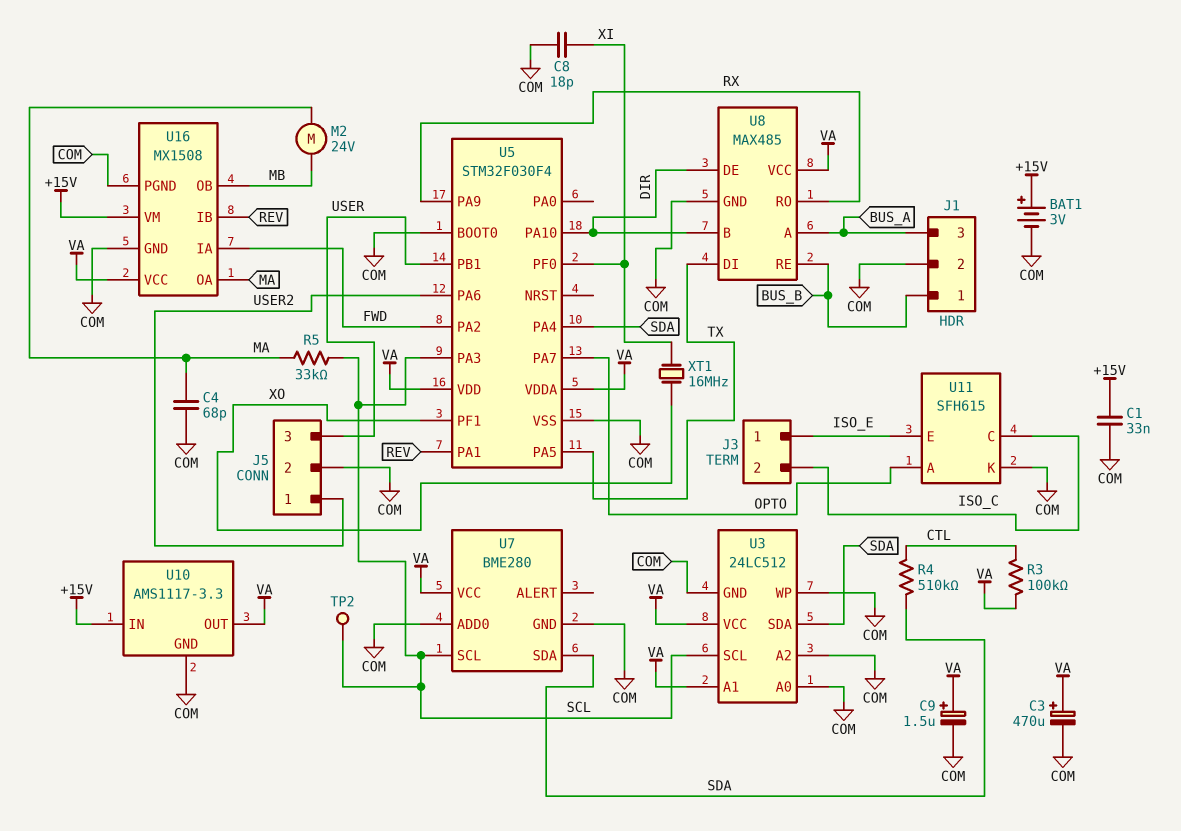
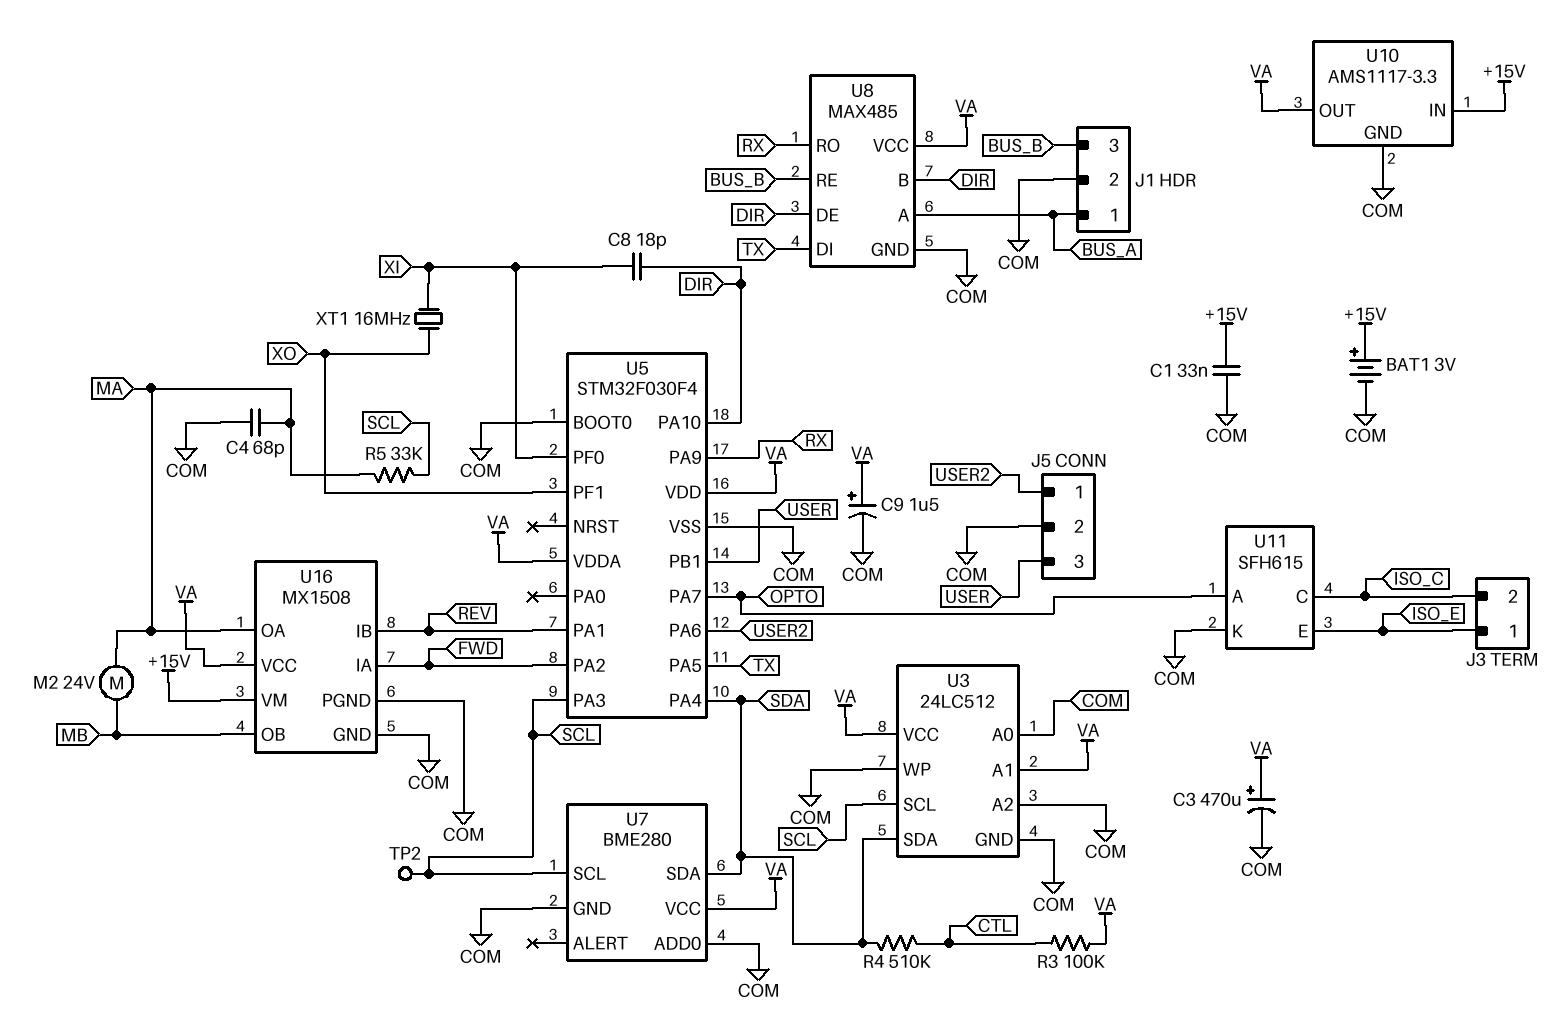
C8: 18pF (COM, XI) -> 18pF (DIR, XI)
J1 pin 1: BUS_B -> BUS_A
J1 pin 3: BUS_A -> BUS_B

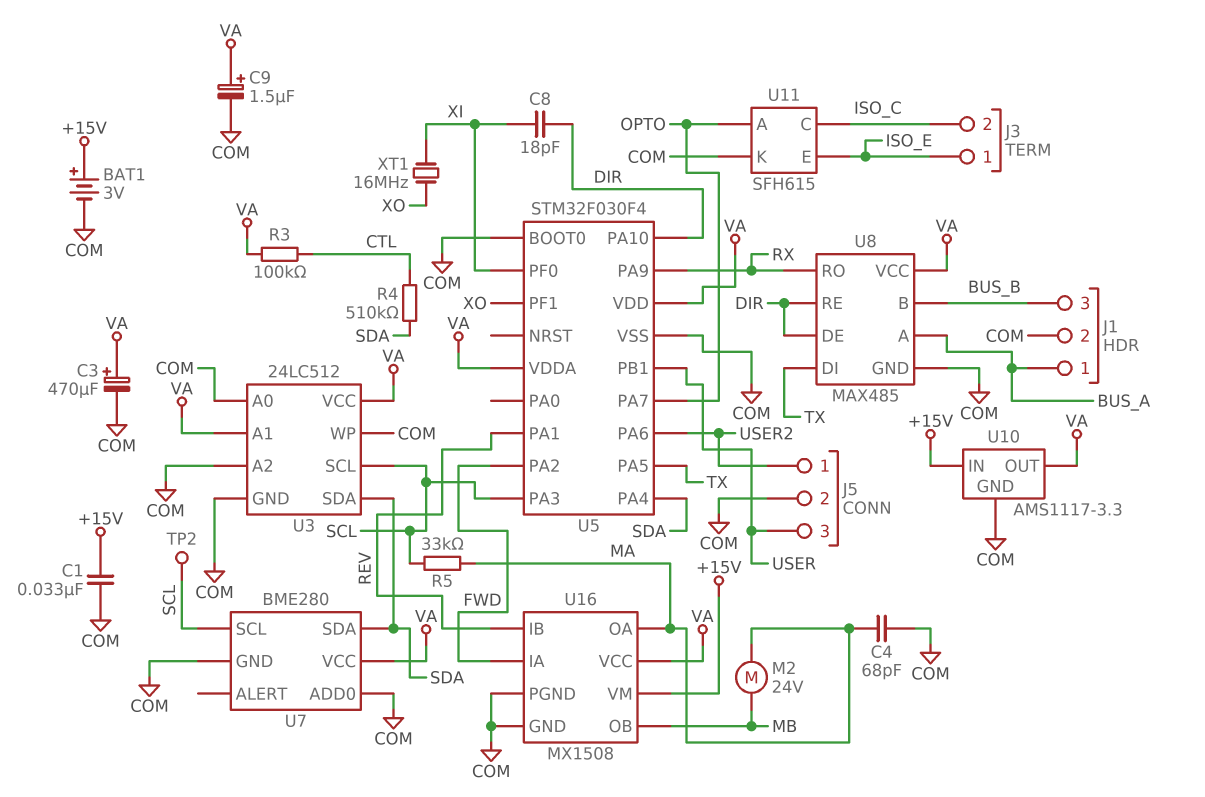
U8 pin B: DIR -> BUS_B
U8 pin RE: BUS_B -> DIR

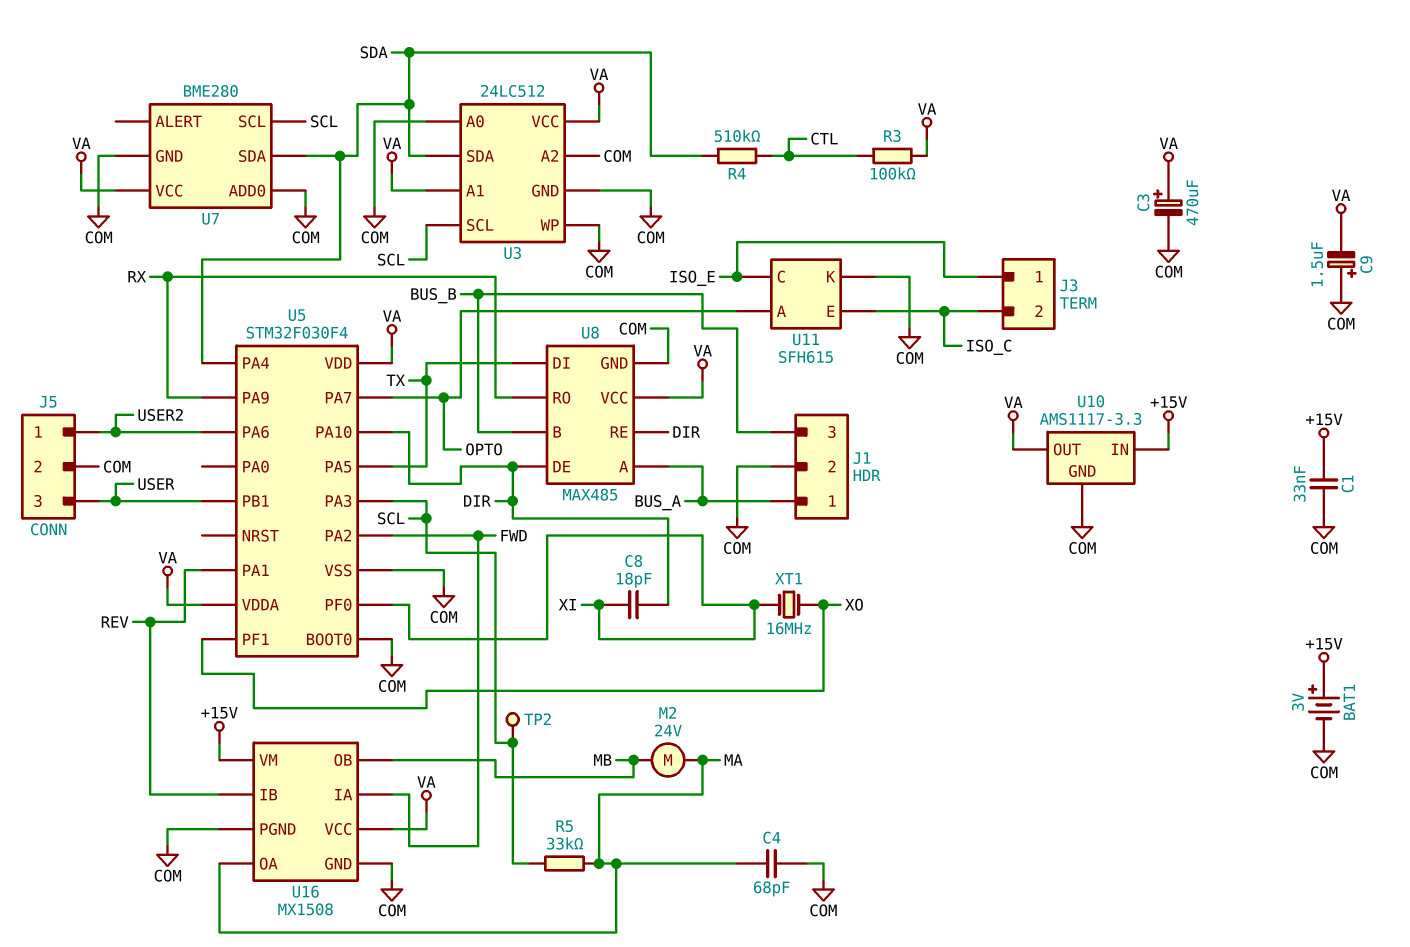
C9: 1.5uF (plus VA, minus COM) -> 1.5uF (plus COM, minus VA)
U11 pin C: ISO_C -> ISO_E
U11 pin E: ISO_E -> ISO_C

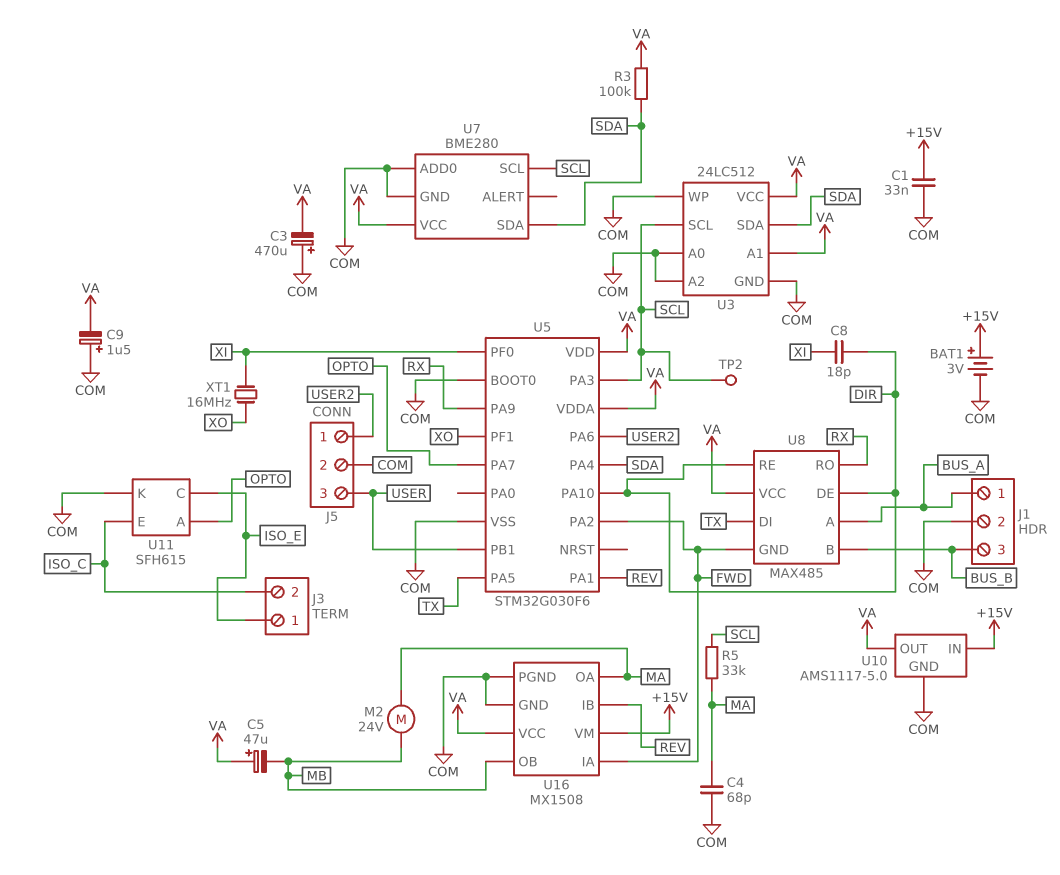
C3: 470uF (plus VA, minus COM) -> 470uF (plus COM, minus VA)
C5: none -> 47uF (plus VA, minus MB)
R3: 100k (CTL, VA) -> 100k (SDA, VA)
R4: 510k (CTL, SDA) -> none
U5: STM32F030F4 -> STM32G030F6
U8 pin GND: COM -> FWD
U10: AMS1117-3.3 -> AMS1117-5.0

